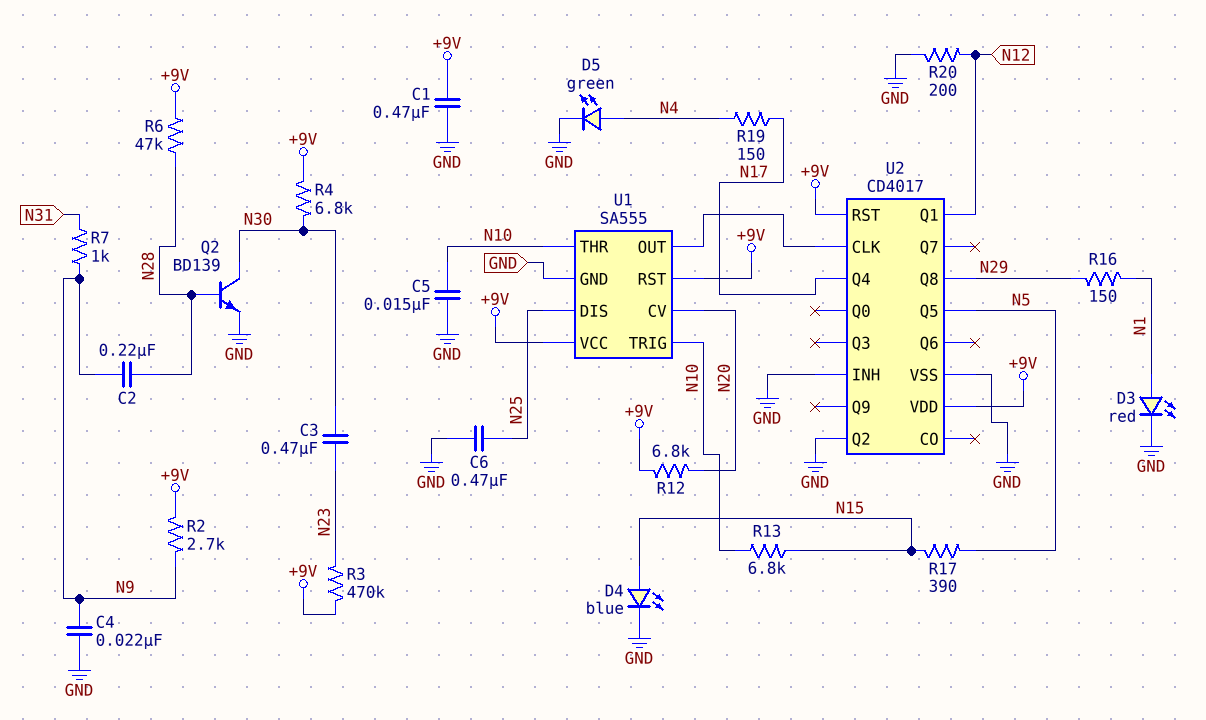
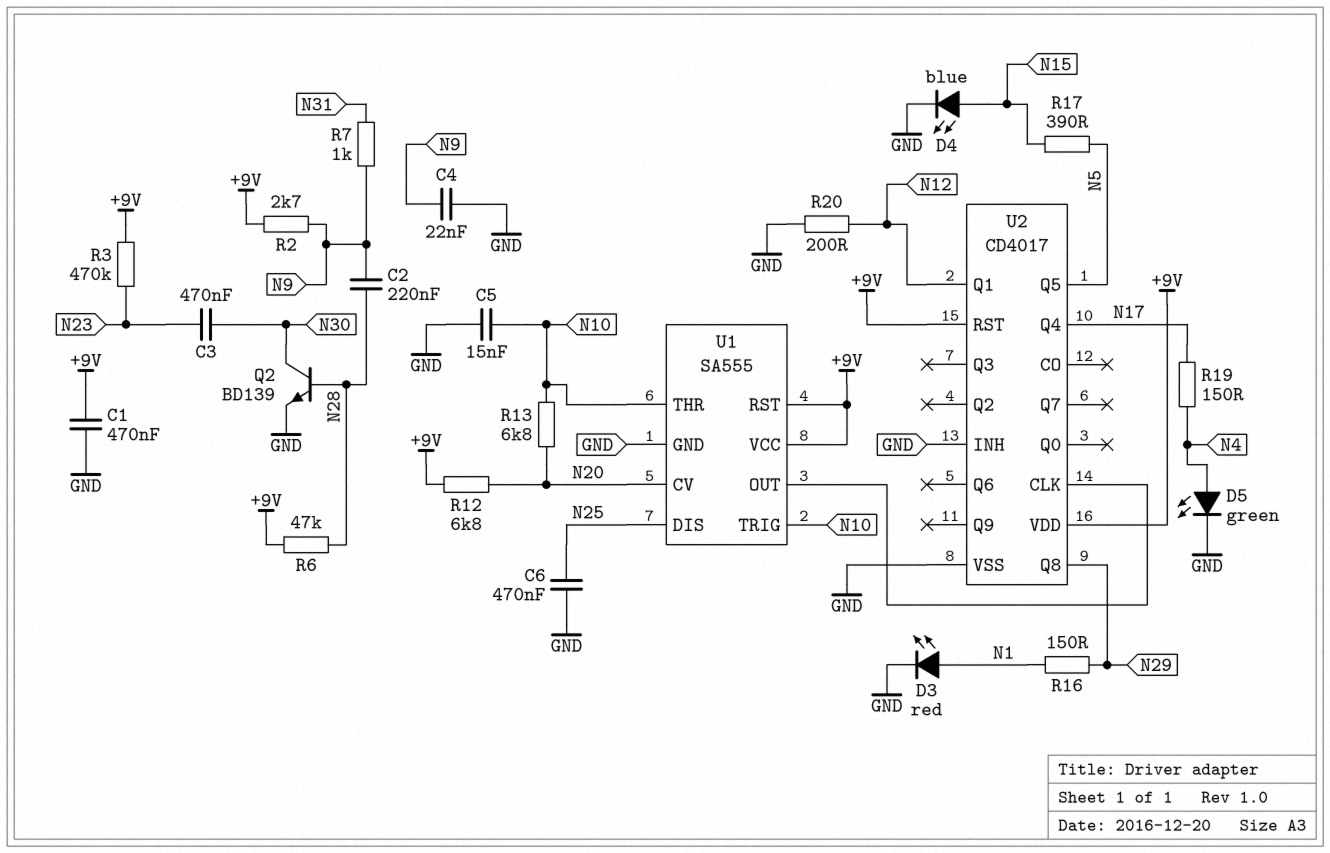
R4: 6.8k (+9V, N30) -> none
R13: 6.8k (N10, N15) -> 6.8k (N10, N20)
U2 pin Q2: GND -> none

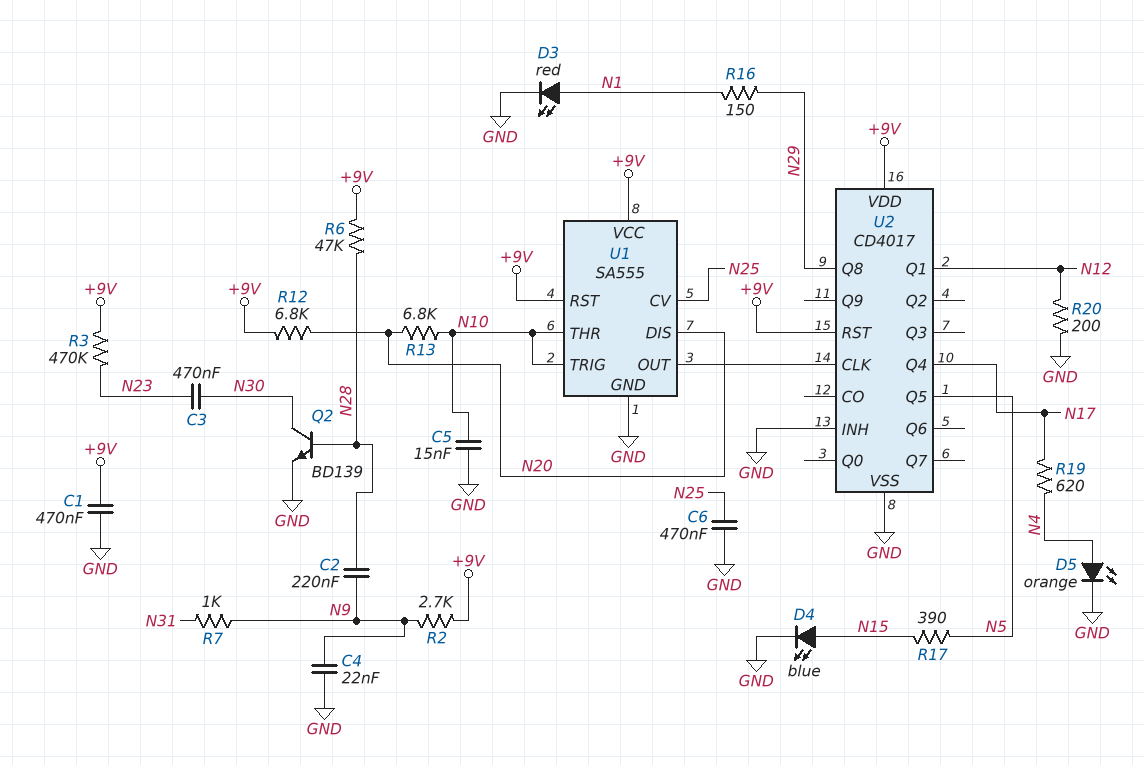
D5: LED green (A N4, K GND) -> LED orange (A N4, K GND)
R19: 150 (N4, N17) -> 620 (N4, N17)
U1 pin CV: N20 -> N25
U1 pin DIS: N25 -> N20

